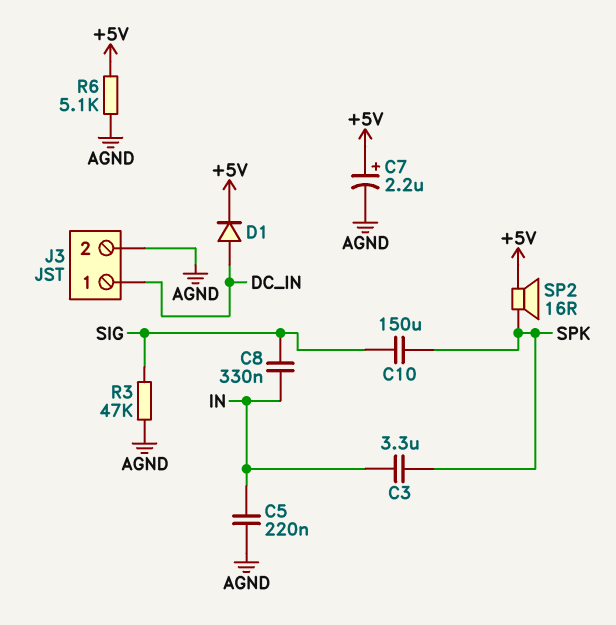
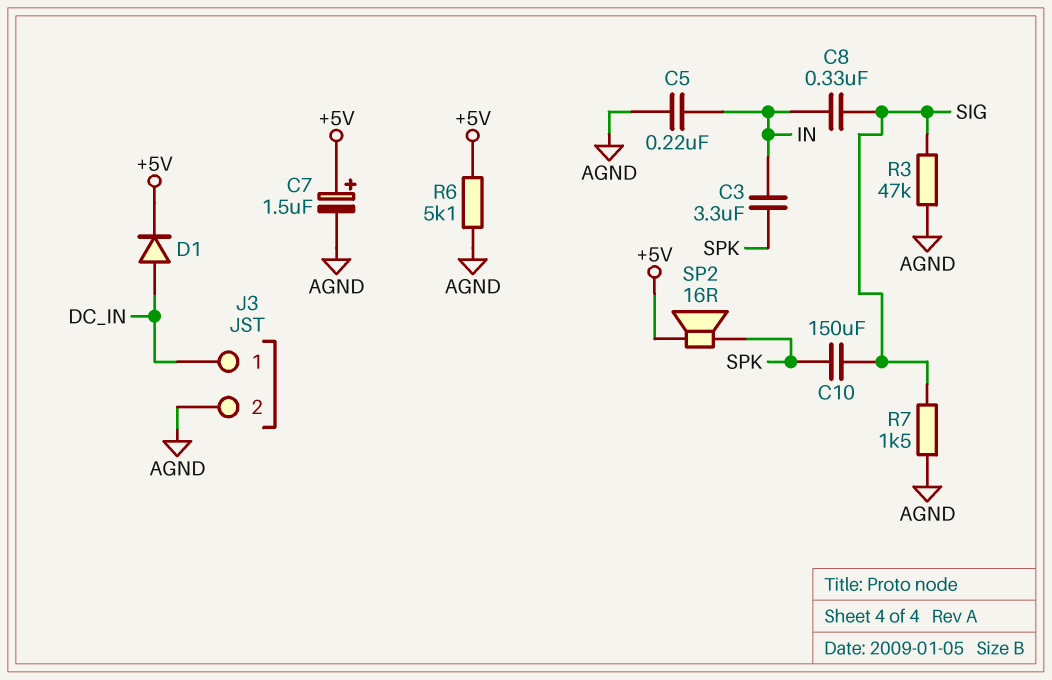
C7: 2.2uF (plus +5V, minus AGND) -> 1.5uF (plus +5V, minus AGND)
R7: none -> 1.5k (AGND, SIG)

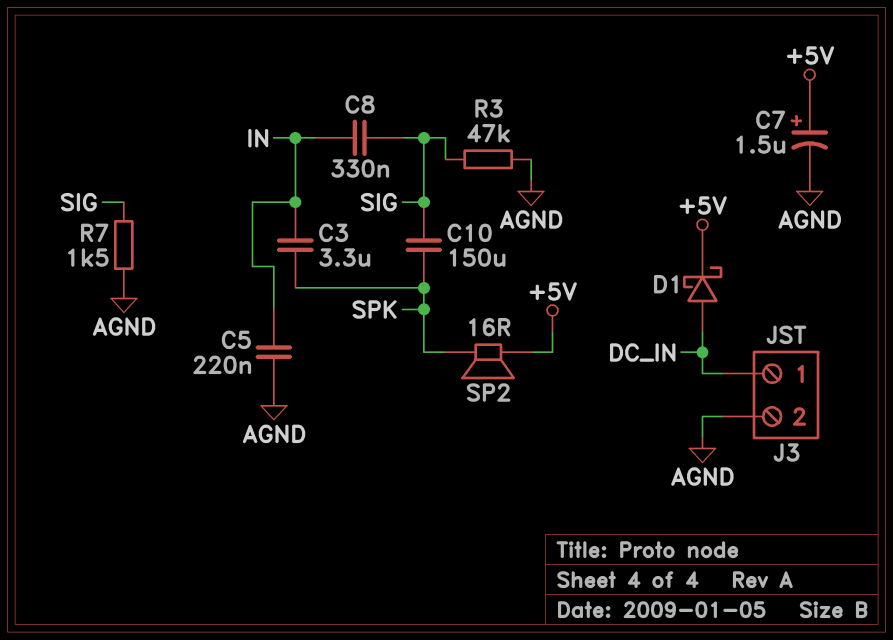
D1: diode (A DC_IN, K +5V) -> schottky (A DC_IN, K +5V)
R6: 5.1k (+5V, AGND) -> none

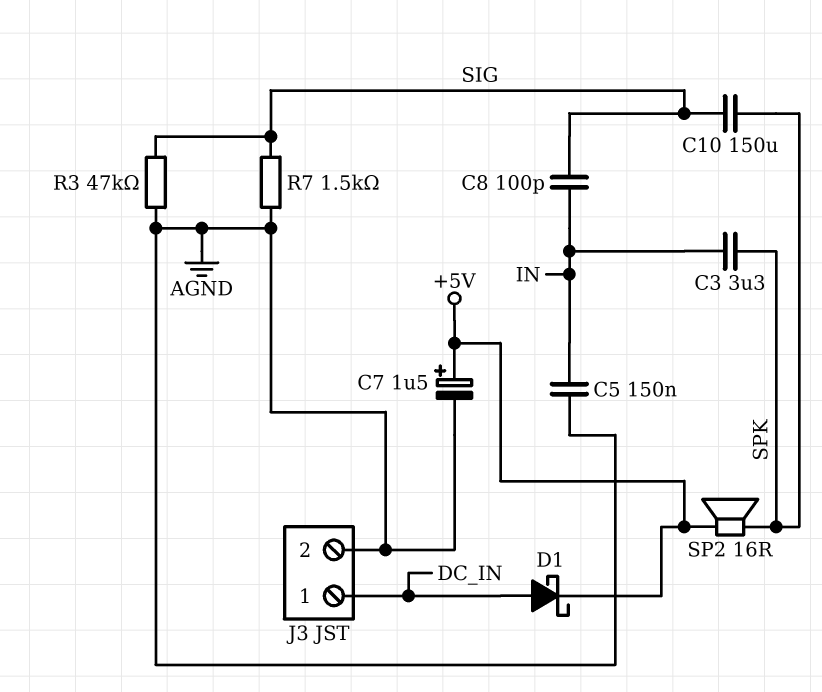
C5: 220nF (AGND, IN) -> 150nF (AGND, IN)
C8: 330nF (IN, SIG) -> 100pF (IN, SIG)

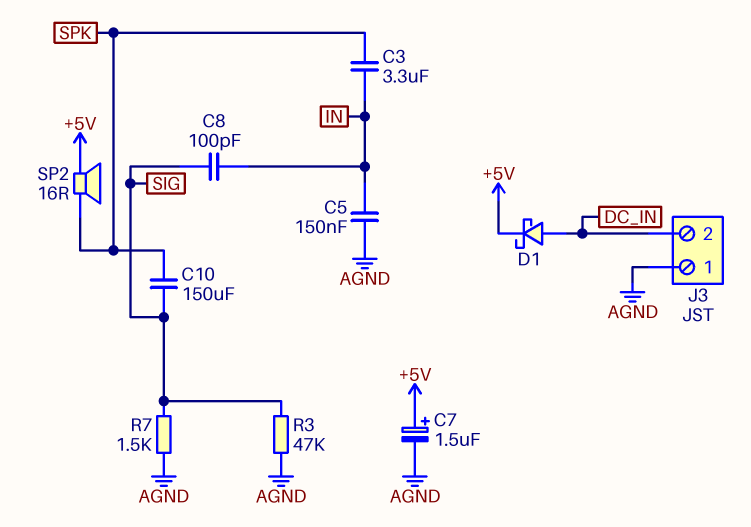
J3 pin 1: DC_IN -> AGND
J3 pin 2: AGND -> DC_IN

